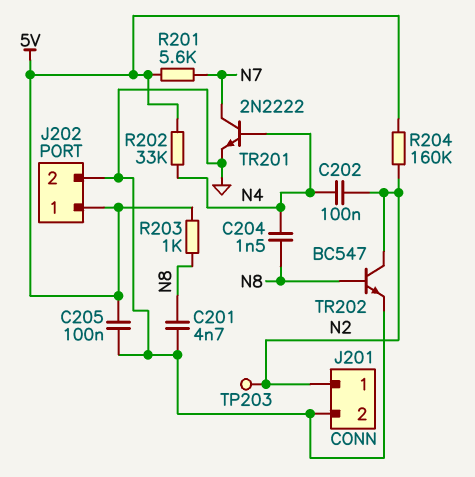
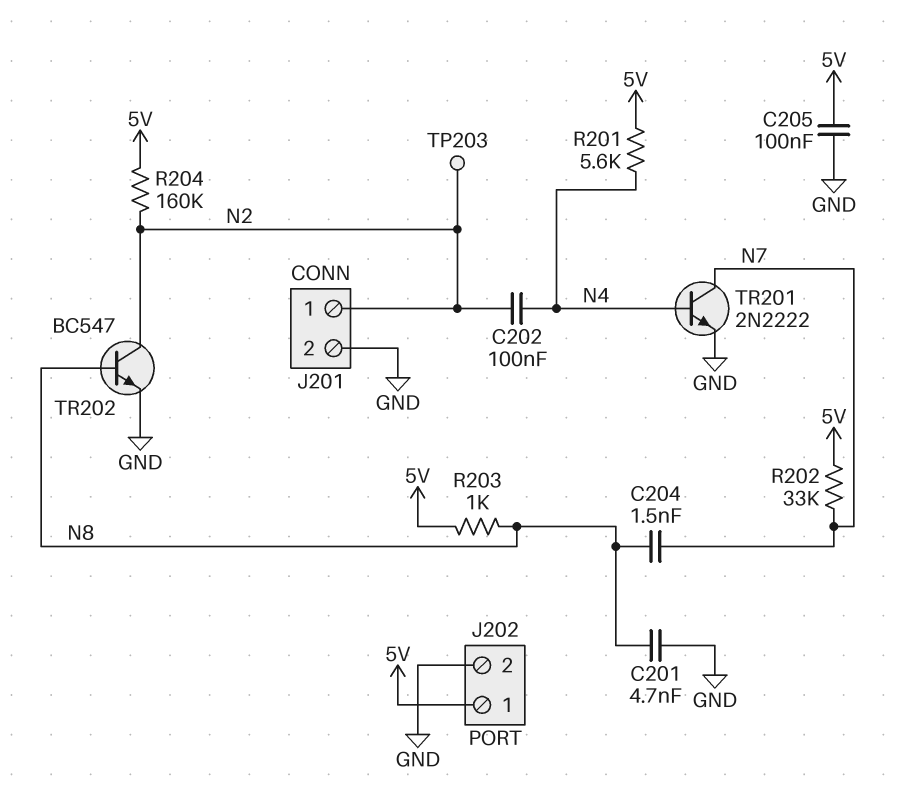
C204: 1.5nF (N4, N8) -> 1.5nF (N7, N8)
R201: 5.6k (5V, N7) -> 5.6k (5V, N4)
R202: 33k (5V, N4) -> 33k (5V, N7)

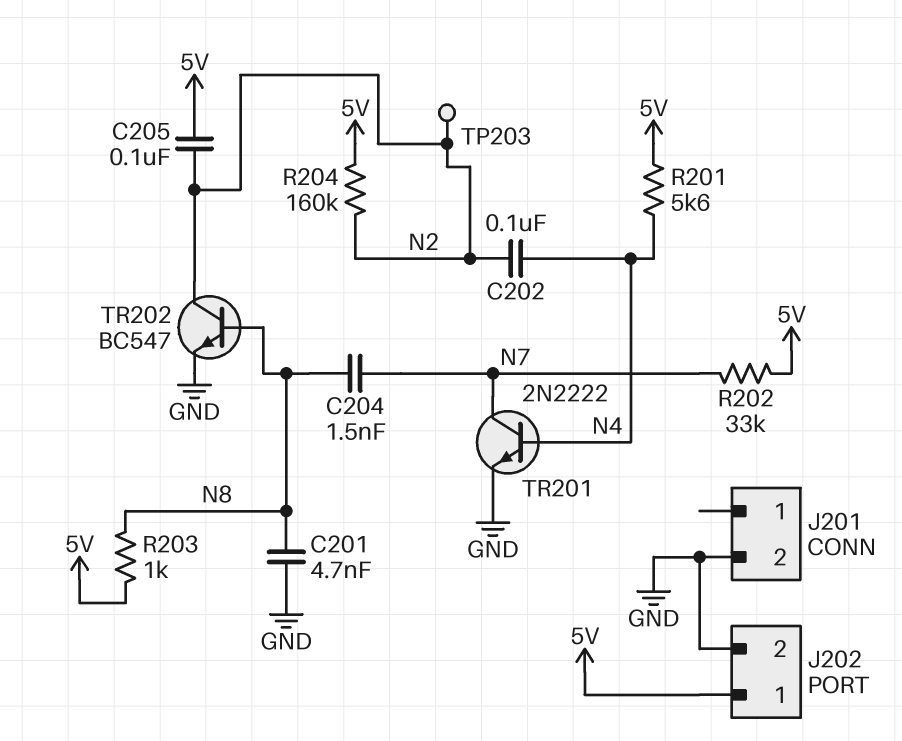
C205: 100nF (5V, GND) -> 100nF (5V, N2)
J201 pin 1: N2 -> none

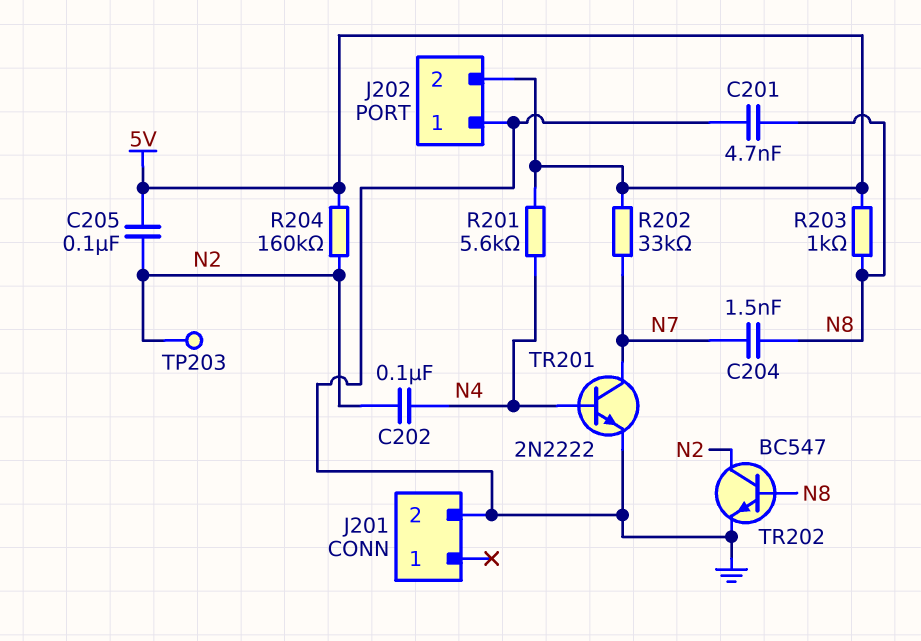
J202 pin 1: 5V -> GND
J202 pin 2: GND -> 5V

